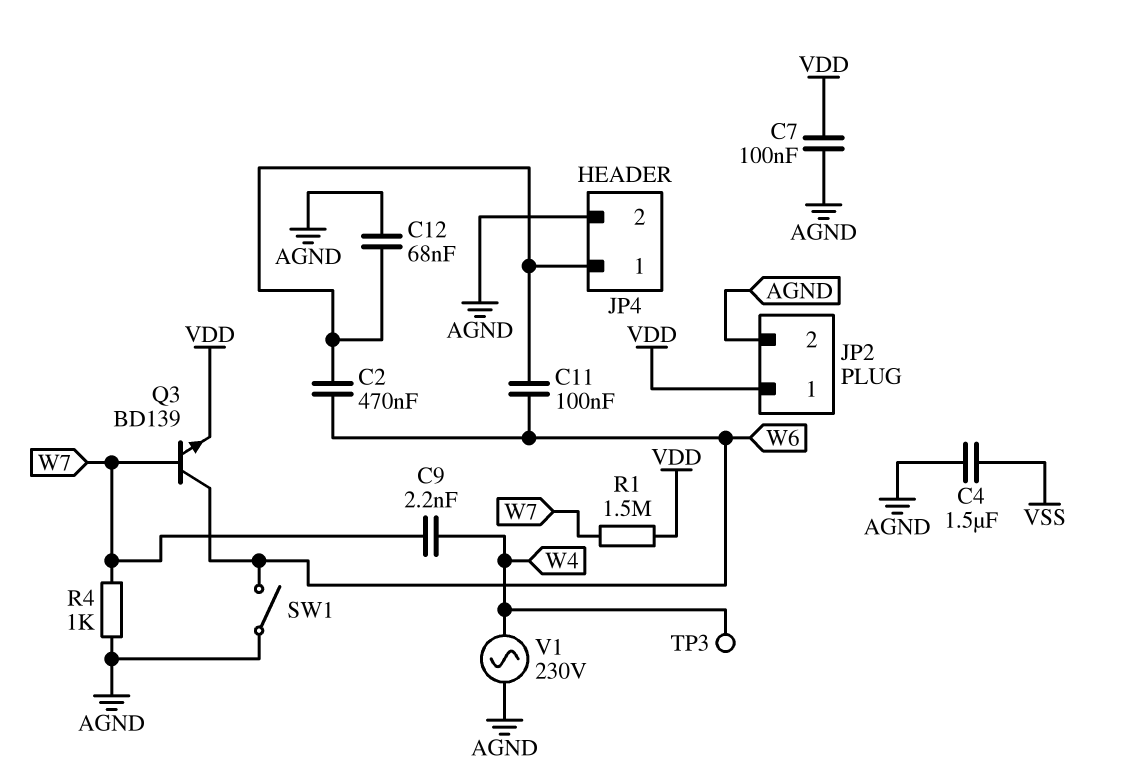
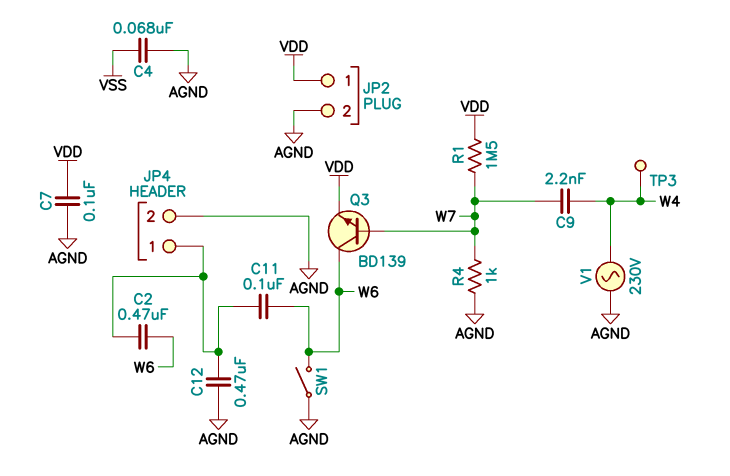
C4: 1.5uF (AGND, VSS) -> 68nF (AGND, VSS)
C12: 68nF (AGND, JP4/1) -> 470nF (AGND, JP4/1)

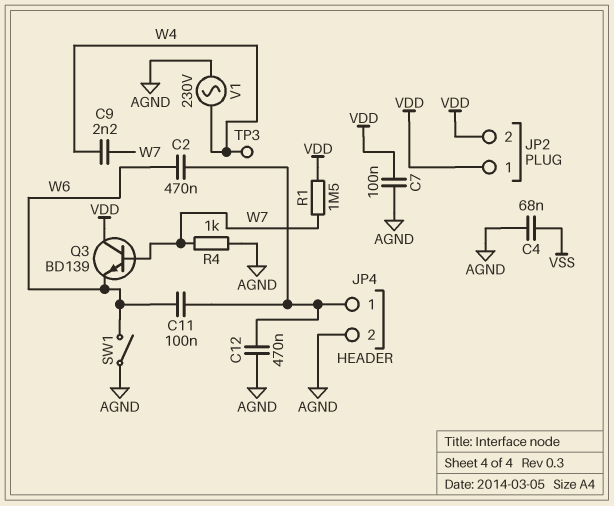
JP2 pin 2: AGND -> VDD
Q3: NPN BD139 (B W7, C W6, E VDD) -> NPN BD139 (B W7, C VDD, E W6)

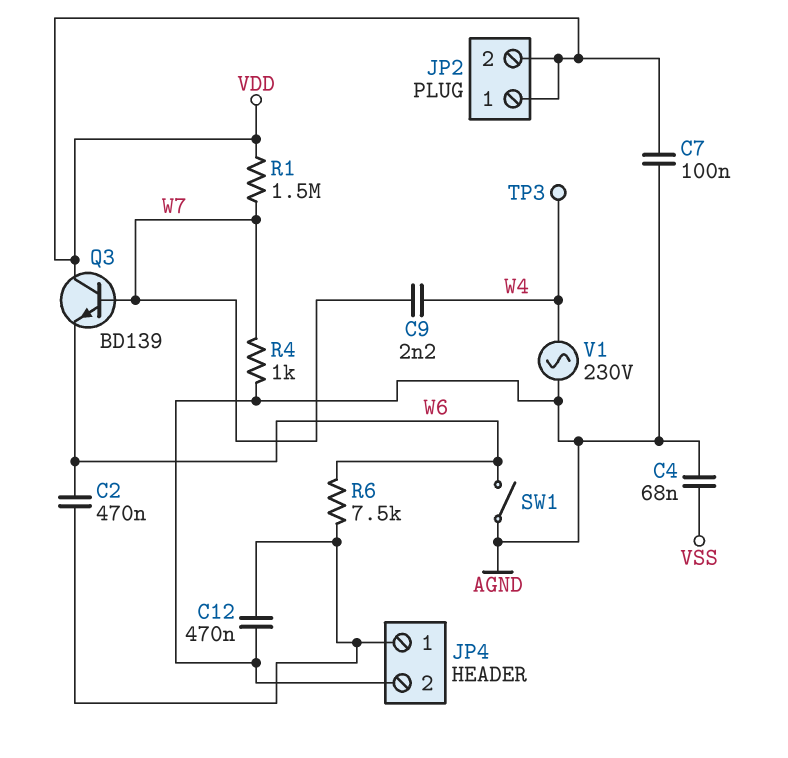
C11: 100nF (JP4/1, W6) -> none
R6: none -> 7.5k (JP4/1, W6)

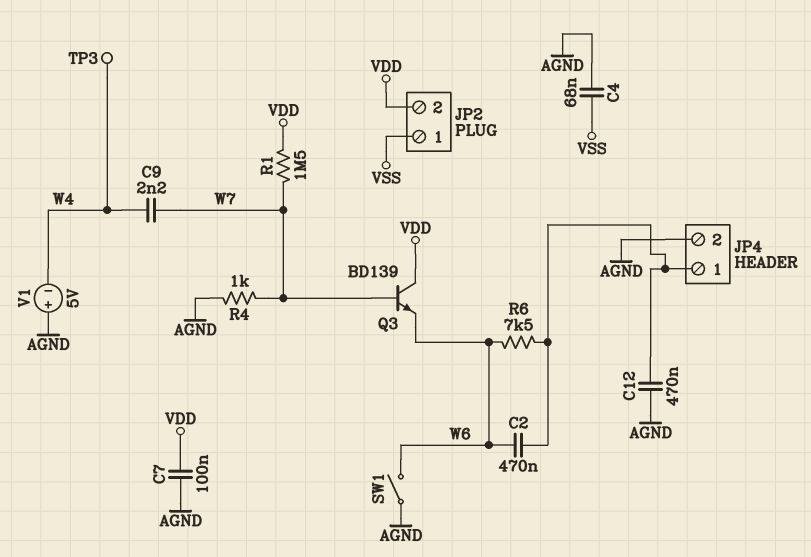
JP2 pin 1: VDD -> VSS
V1: AC 230V (AGND, W4) -> 5V (plus AGND, minus W4)

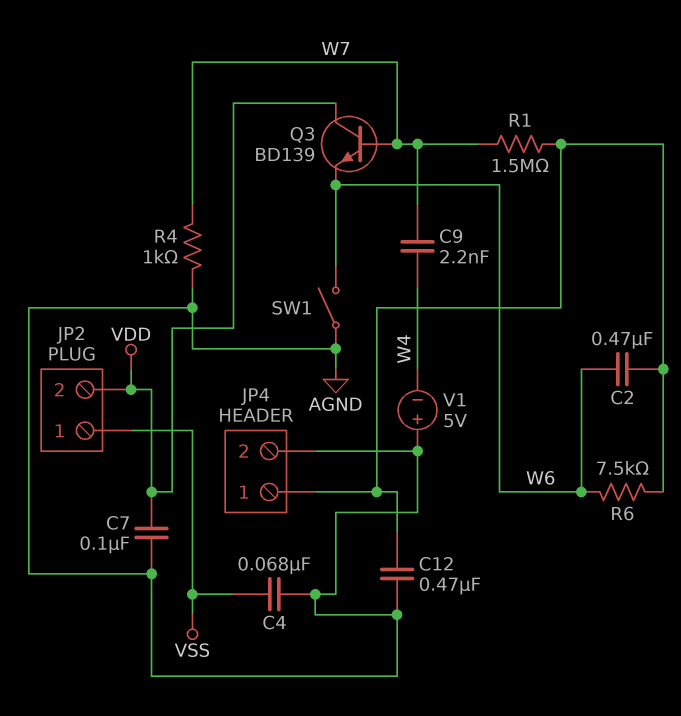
R1: 1.5M (VDD, W7) -> 1.5M (JP4/1, W7)
TP3: test point (W4) -> none

